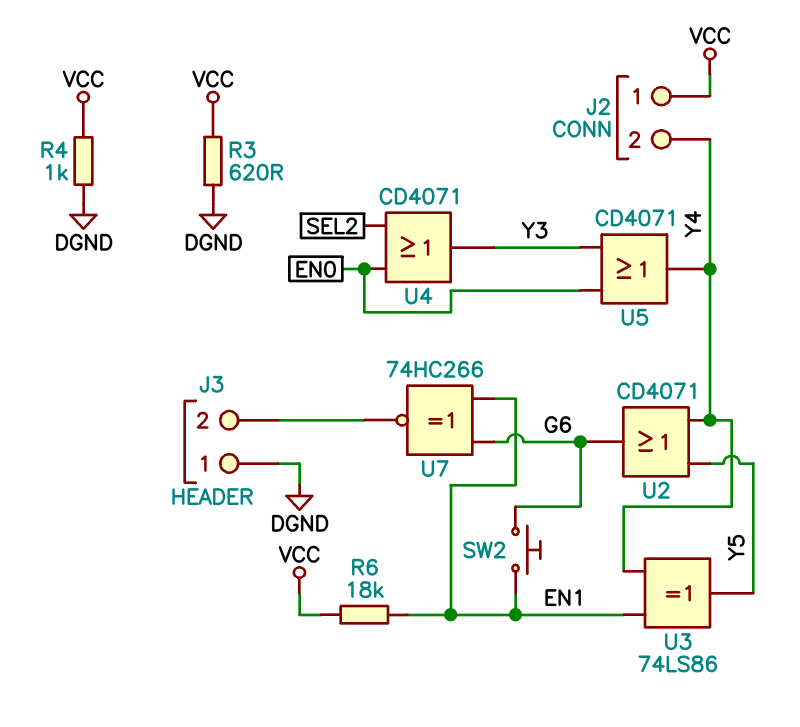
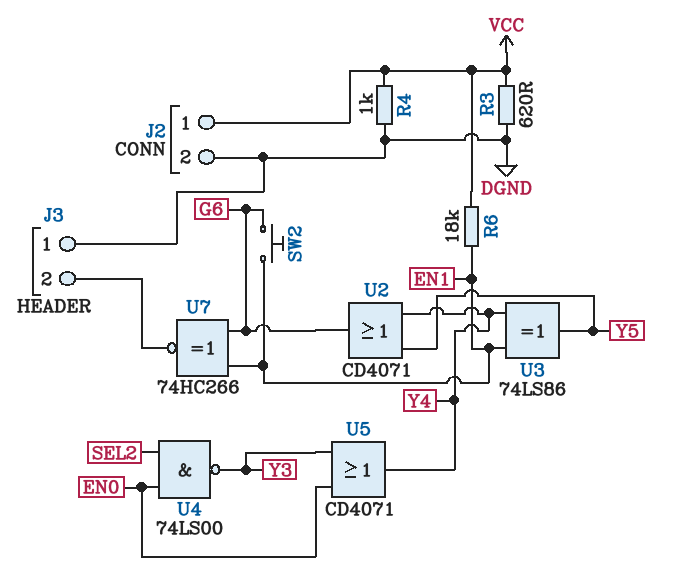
J2 pin 2: Y4 -> DGND
U4: OR CD4071 (in EN0, in SEL2, out Y3) -> NAND 74LS00 (in EN0, in SEL2, out Y3)

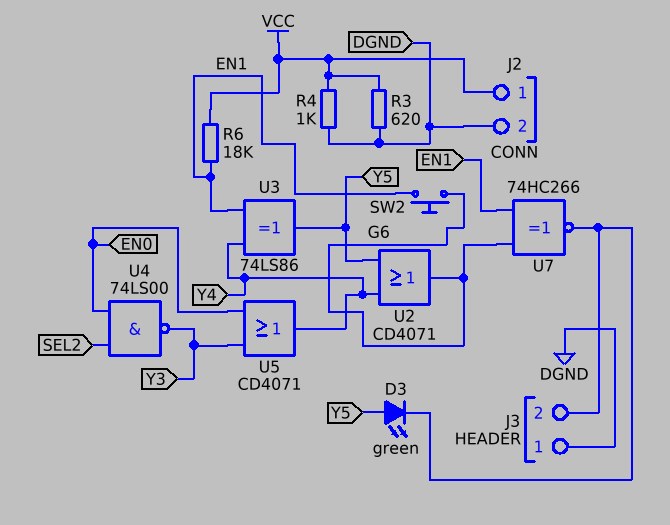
D3: none -> LED green (A Y5, K J3/2)

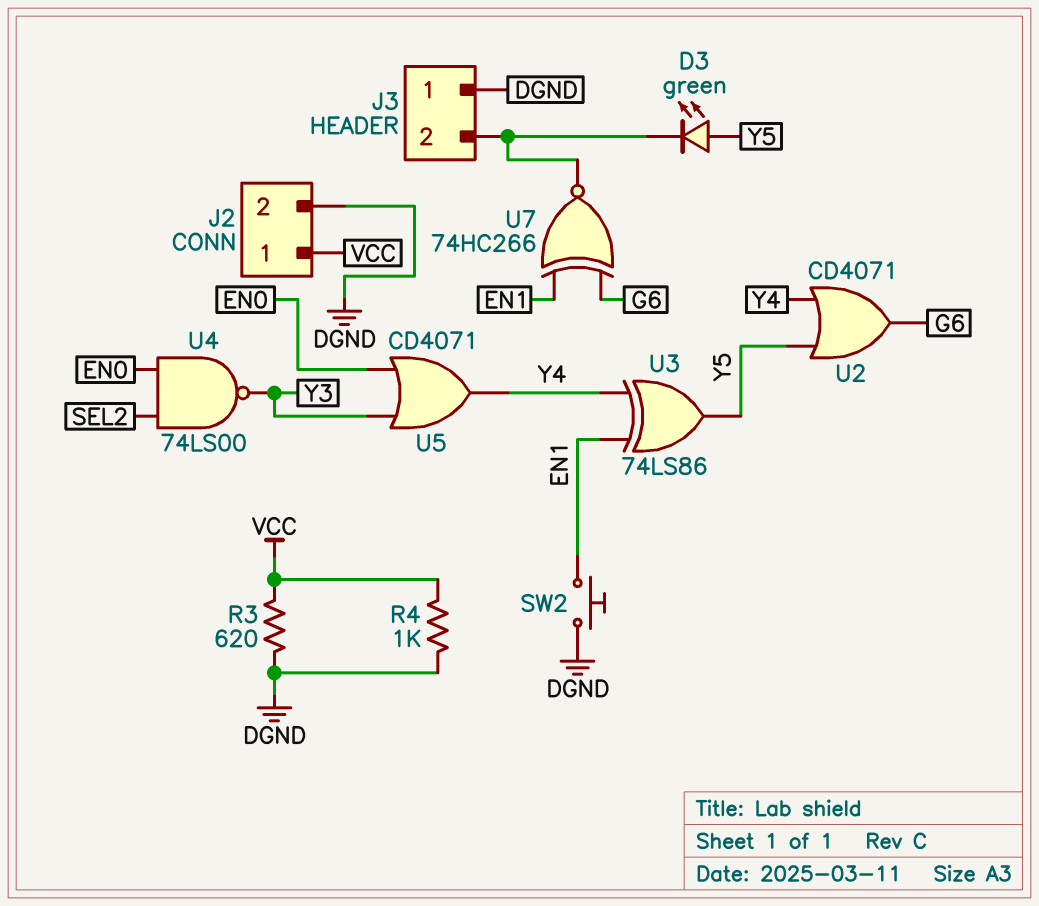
R6: 18k (EN1, VCC) -> none
SW2: button (EN1, G6) -> button (DGND, EN1)

